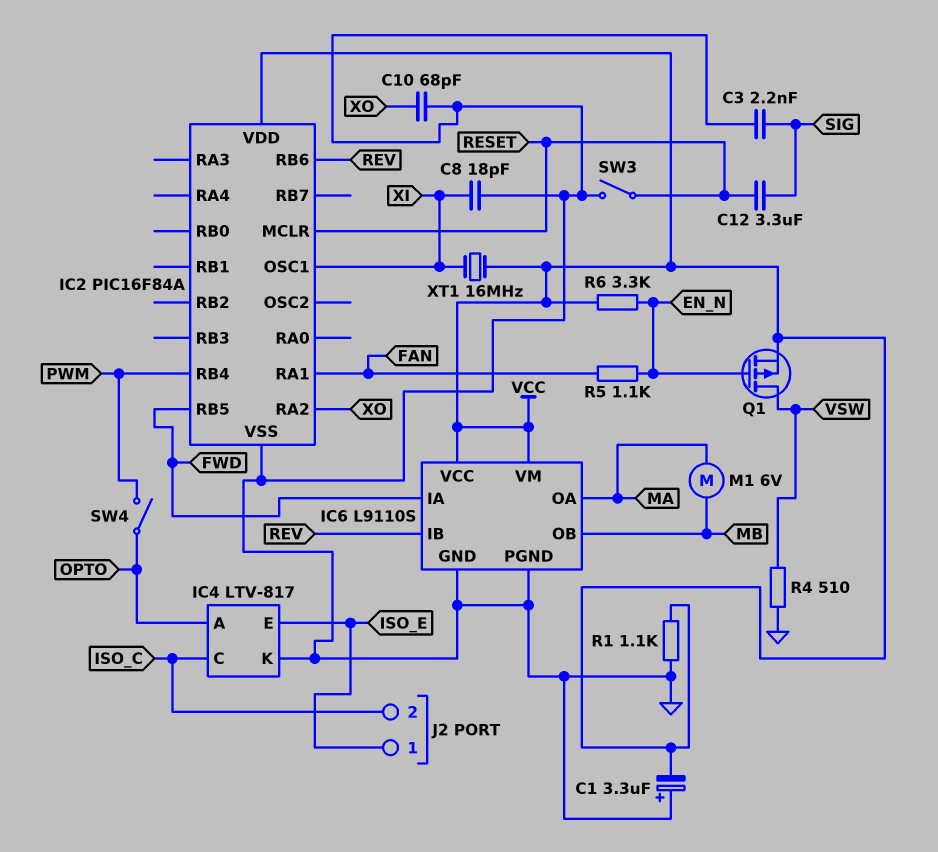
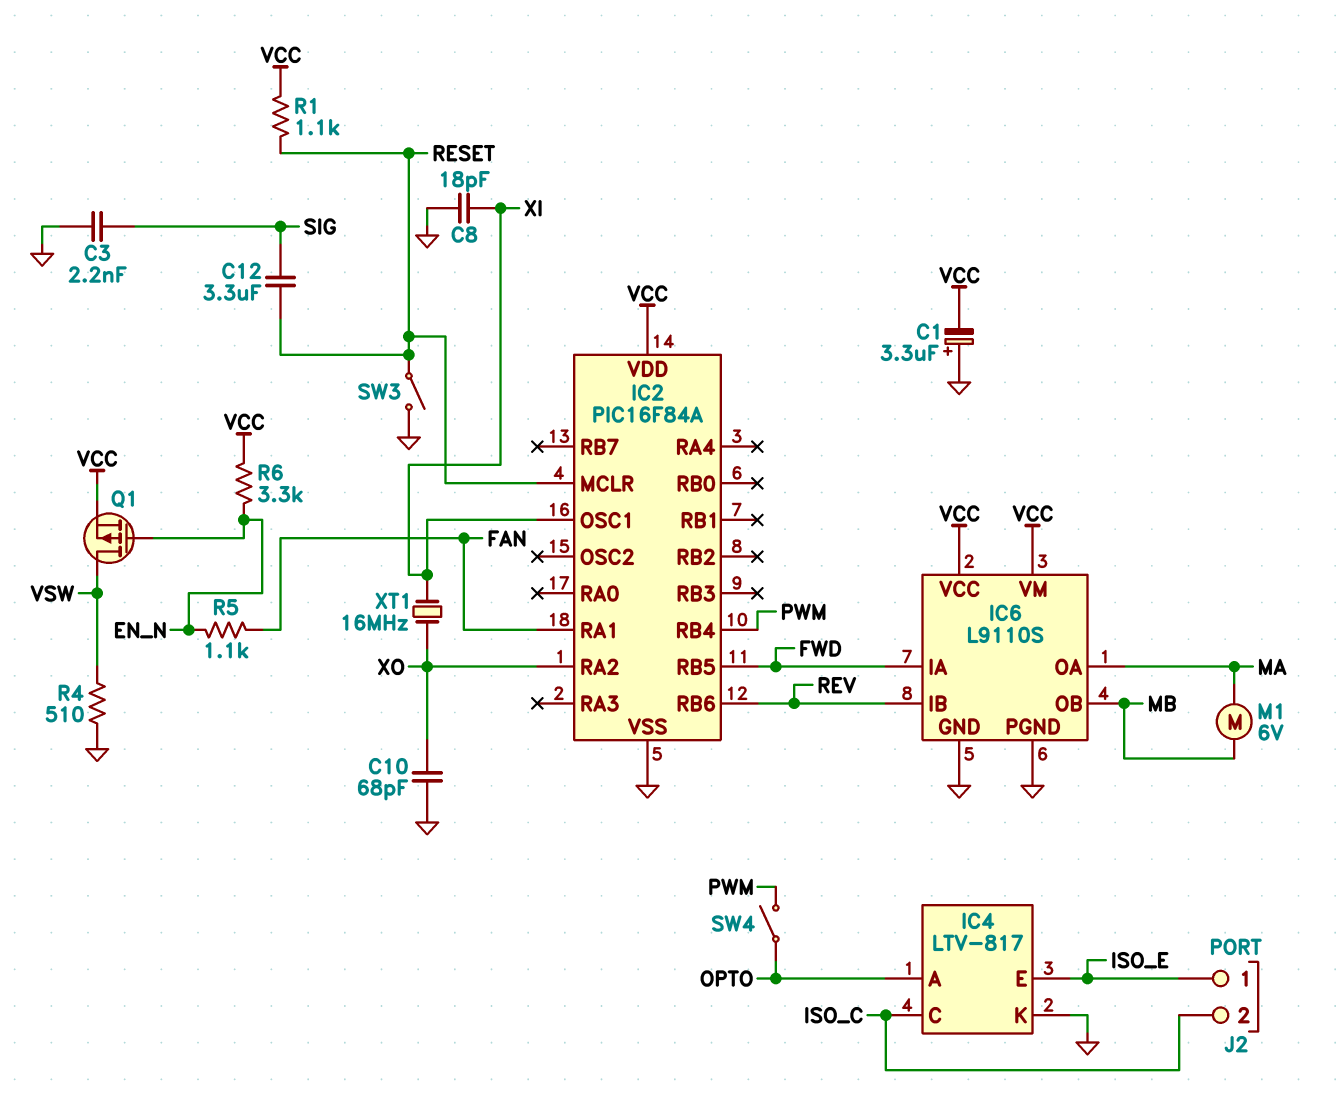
R1: 1.1k (GND, VCC) -> 1.1k (RESET, VCC)
XT1: 16MHz (VCC, XI) -> 16MHz (XI, XO)

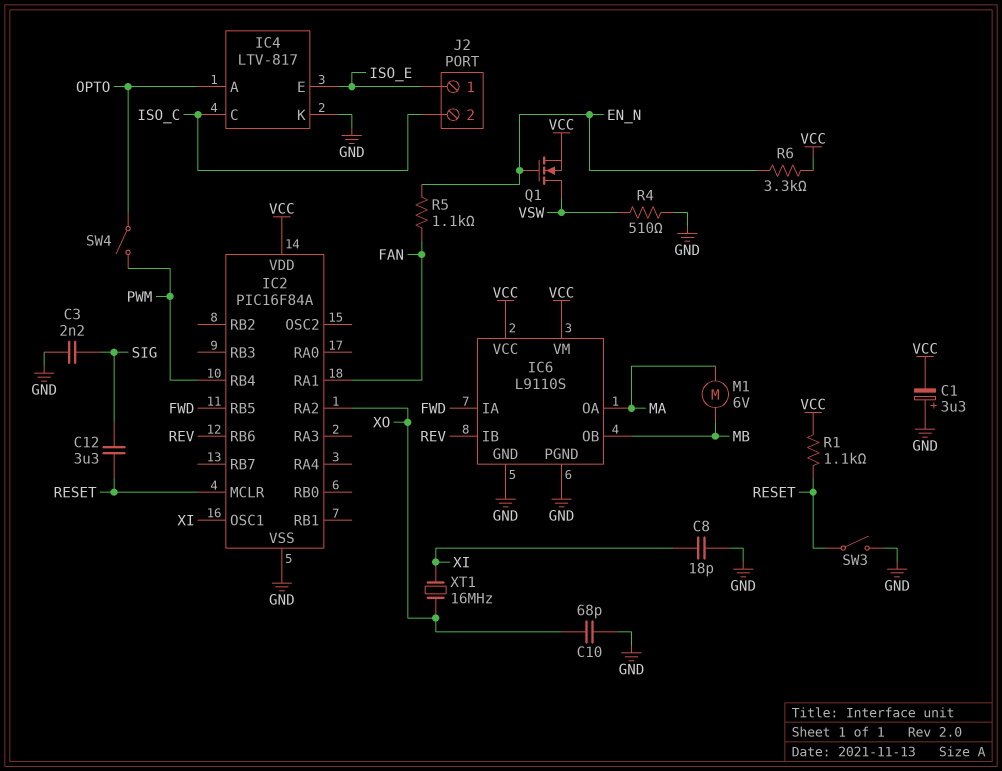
Q1: PMOS (G EN_N, D VSW, S VCC) -> NMOS (G EN_N, D VSW, S VCC)

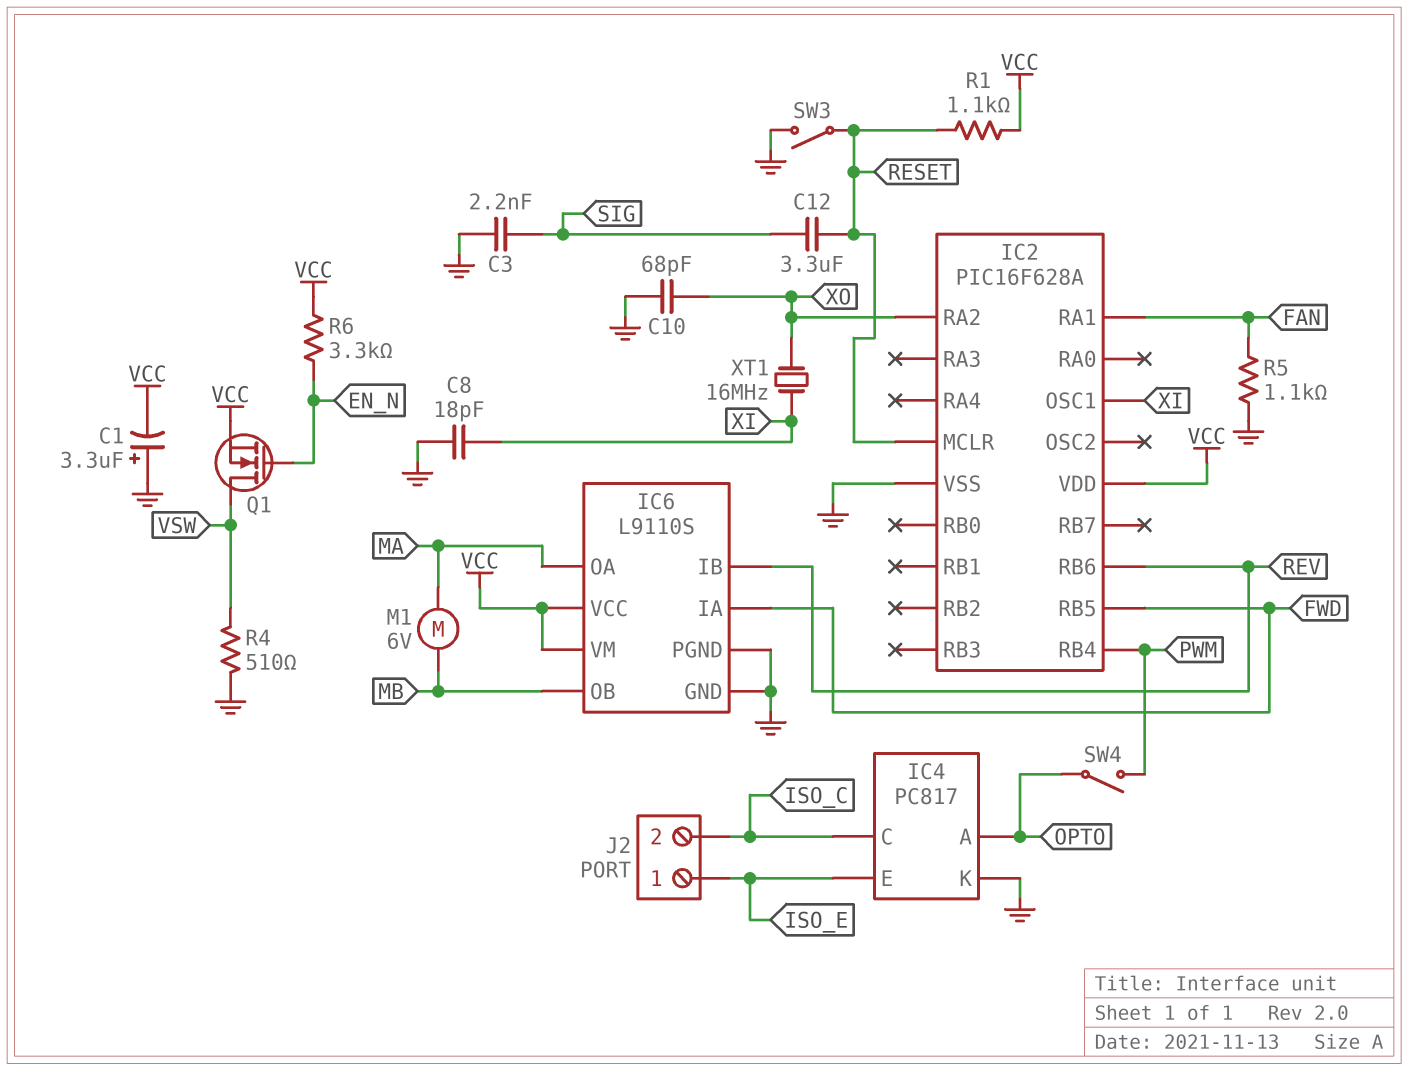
IC2: PIC16F84A -> PIC16F628A
IC4: LTV-817 -> PC817
R5: 1.1k (EN_N, FAN) -> 1.1k (FAN, GND)

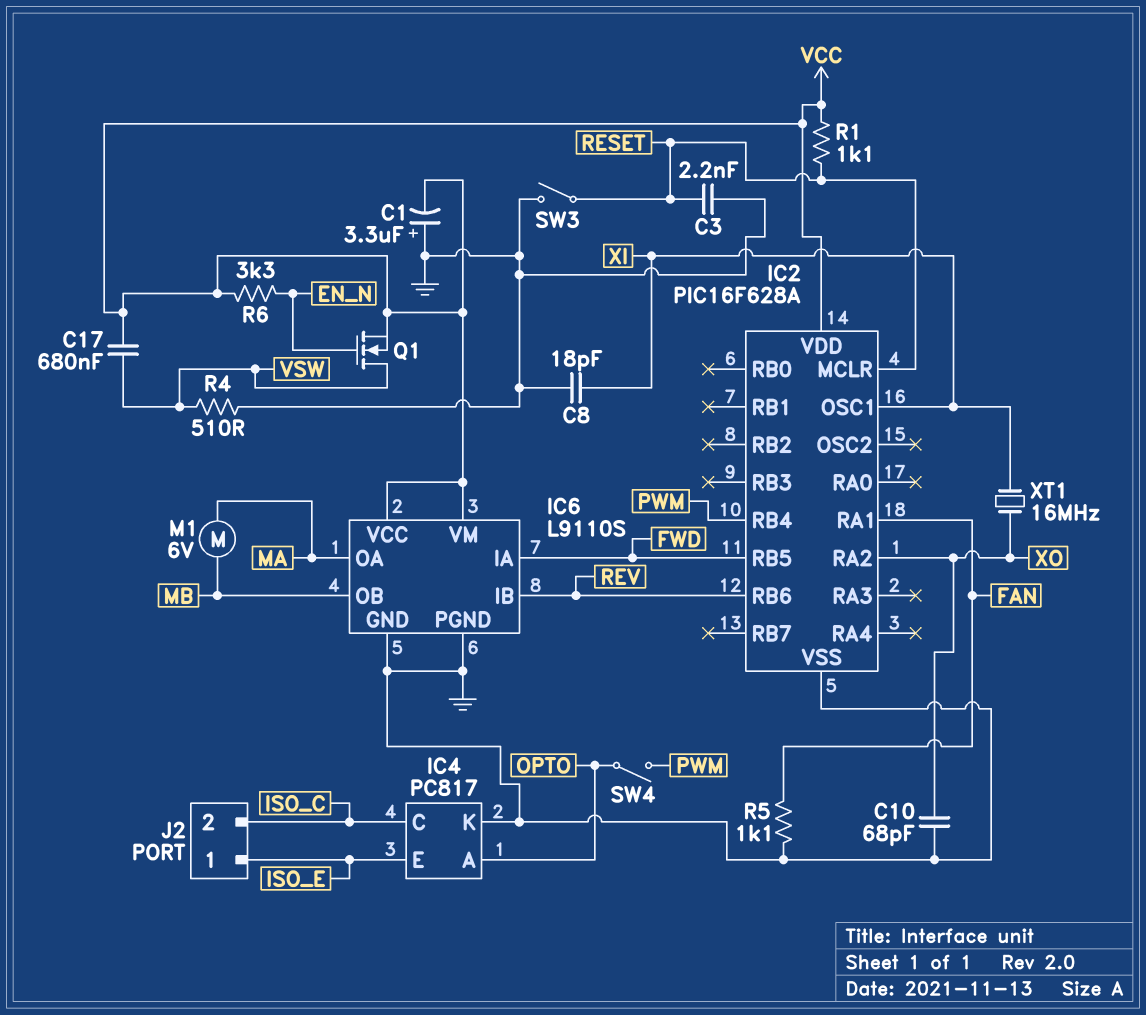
C3: 2.2nF (GND, SIG) -> 2.2nF (GND, RESET)
C12: 3.3uF (RESET, SIG) -> none
C17: none -> 680nF (VCC, VSW)

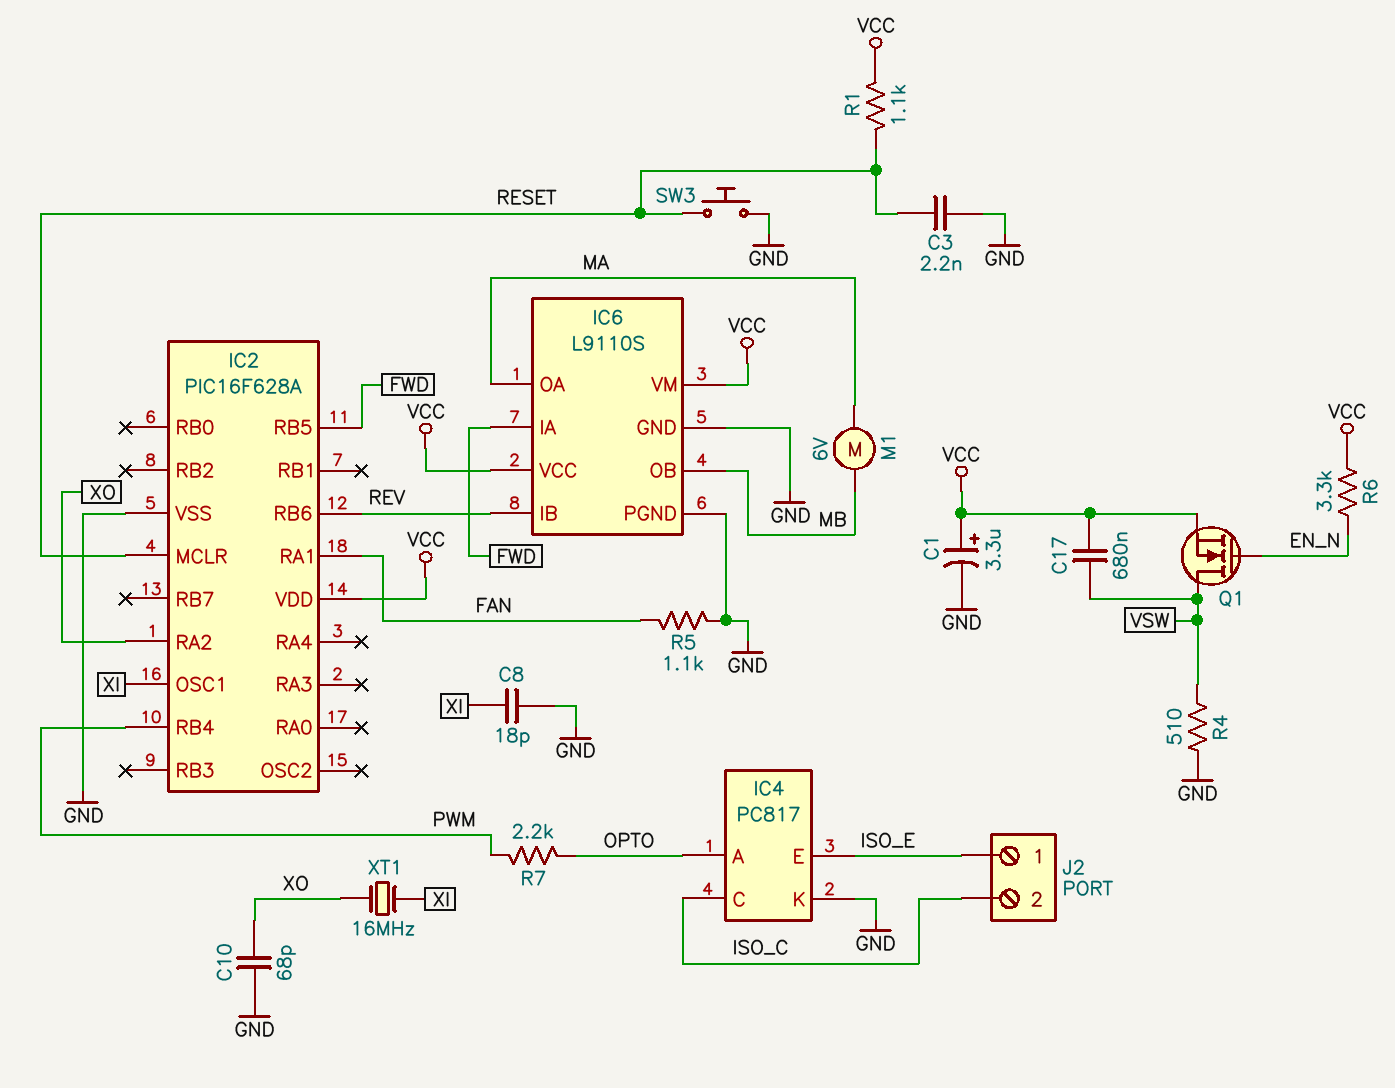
C1: 3.3uF (plus GND, minus VCC) -> 3.3uF (plus VCC, minus GND)
R7: none -> 2.2k (OPTO, PWM)
SW3: switch (GND, RESET) -> button (GND, RESET)
SW4: switch (OPTO, PWM) -> none

